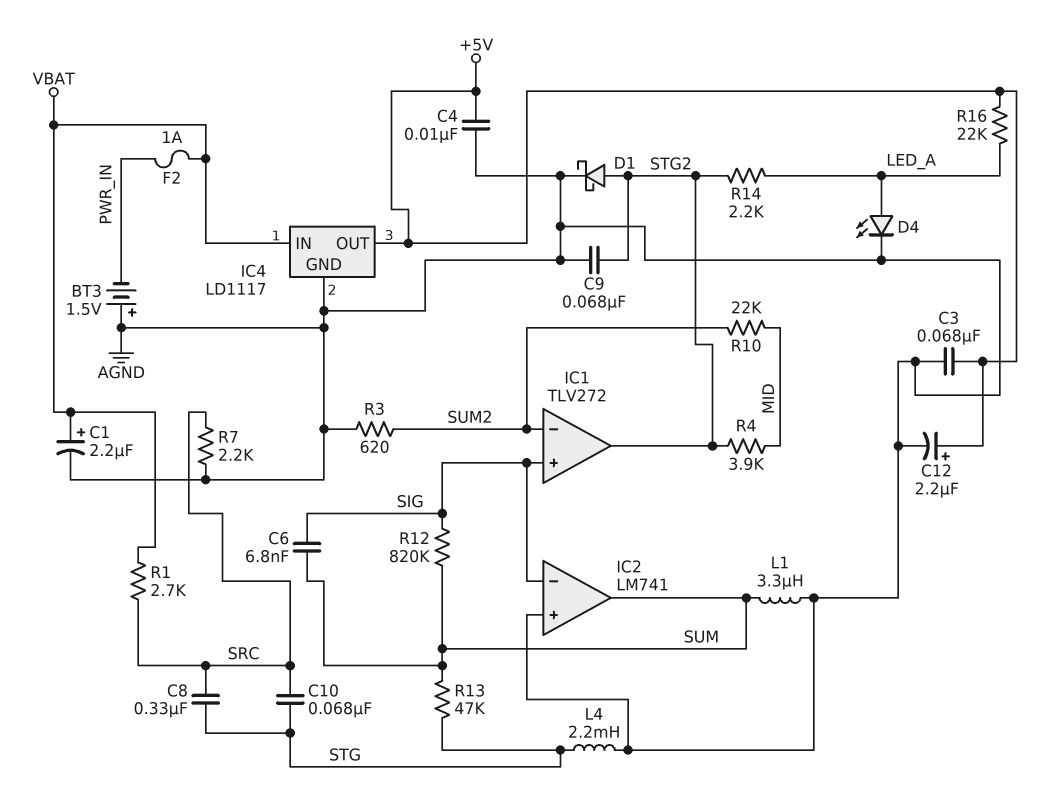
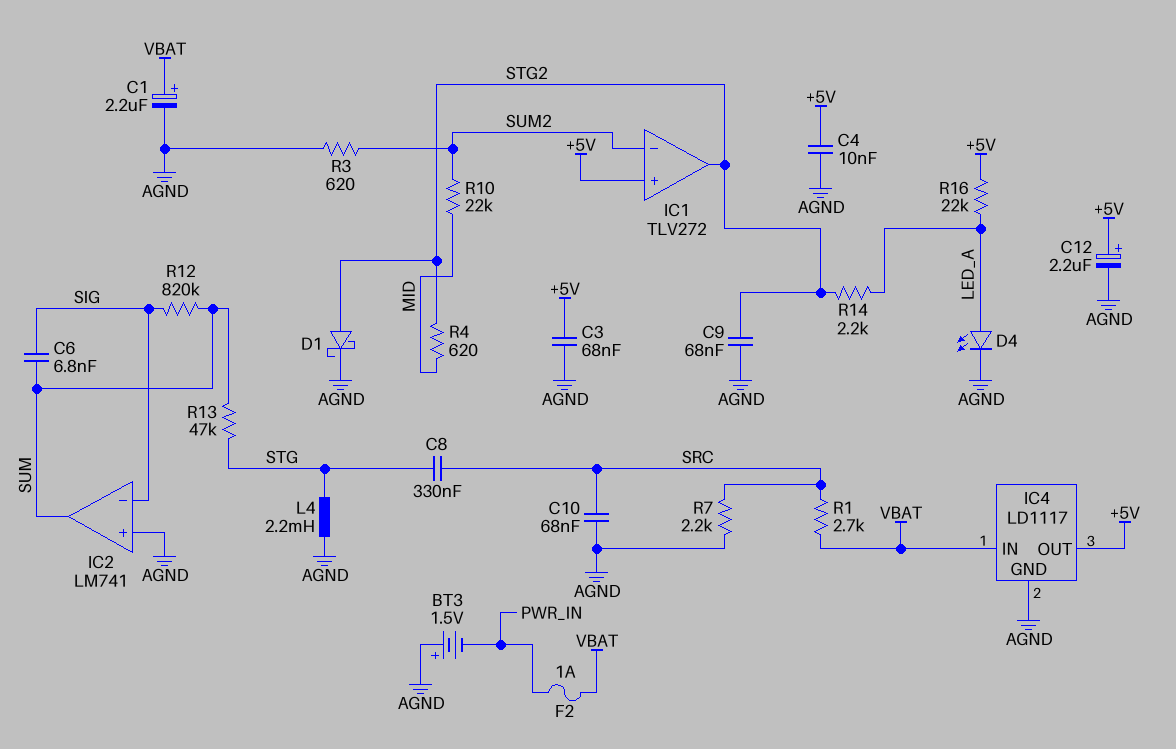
C10: 68nF (SRC, STG) -> 68nF (AGND, SRC)
IC1 pin in+: SIG -> +5V
L1: 3.3uH (AGND, SUM) -> none
R4: 3.9k (MID, STG2) -> 620 (MID, STG2)

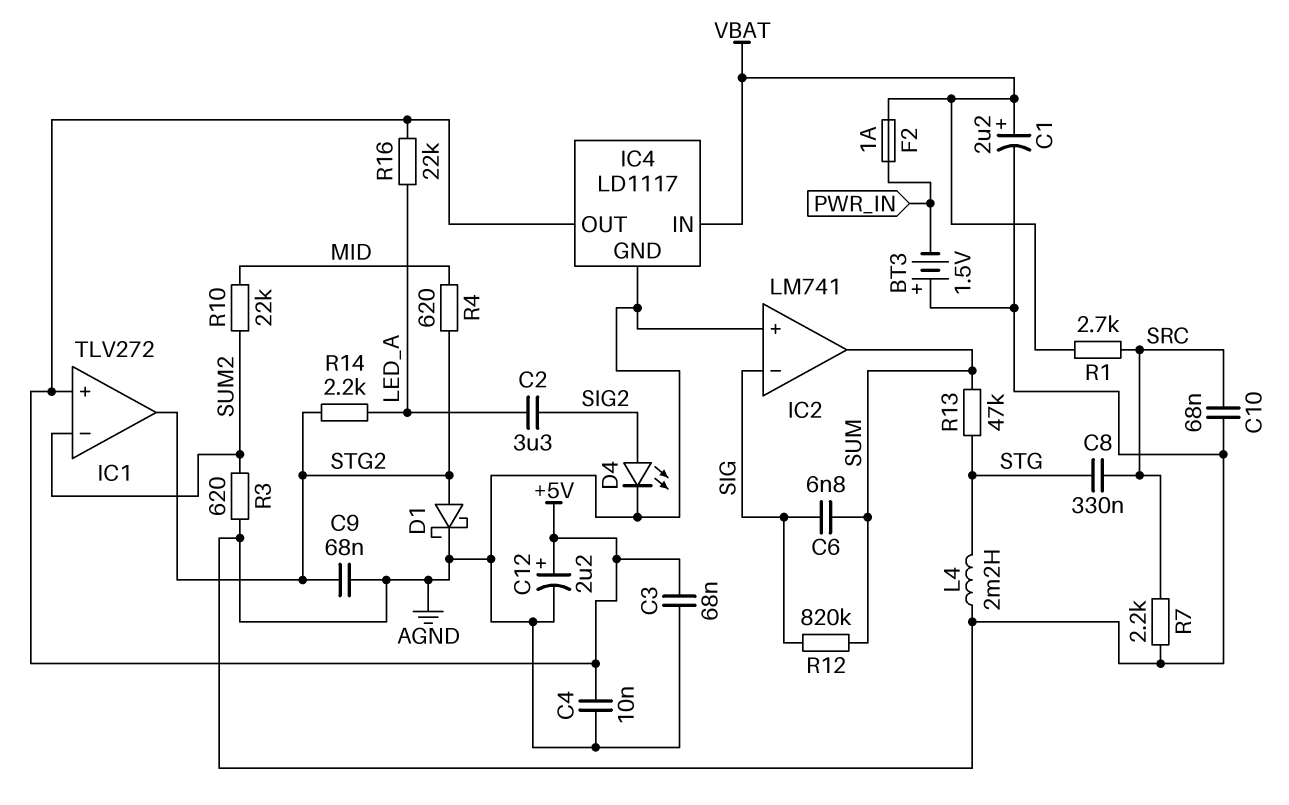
C2: none -> 3.3uF (LED_A, SIG2)
D4: LED (A LED_A, K AGND) -> LED (A SIG2, K AGND)

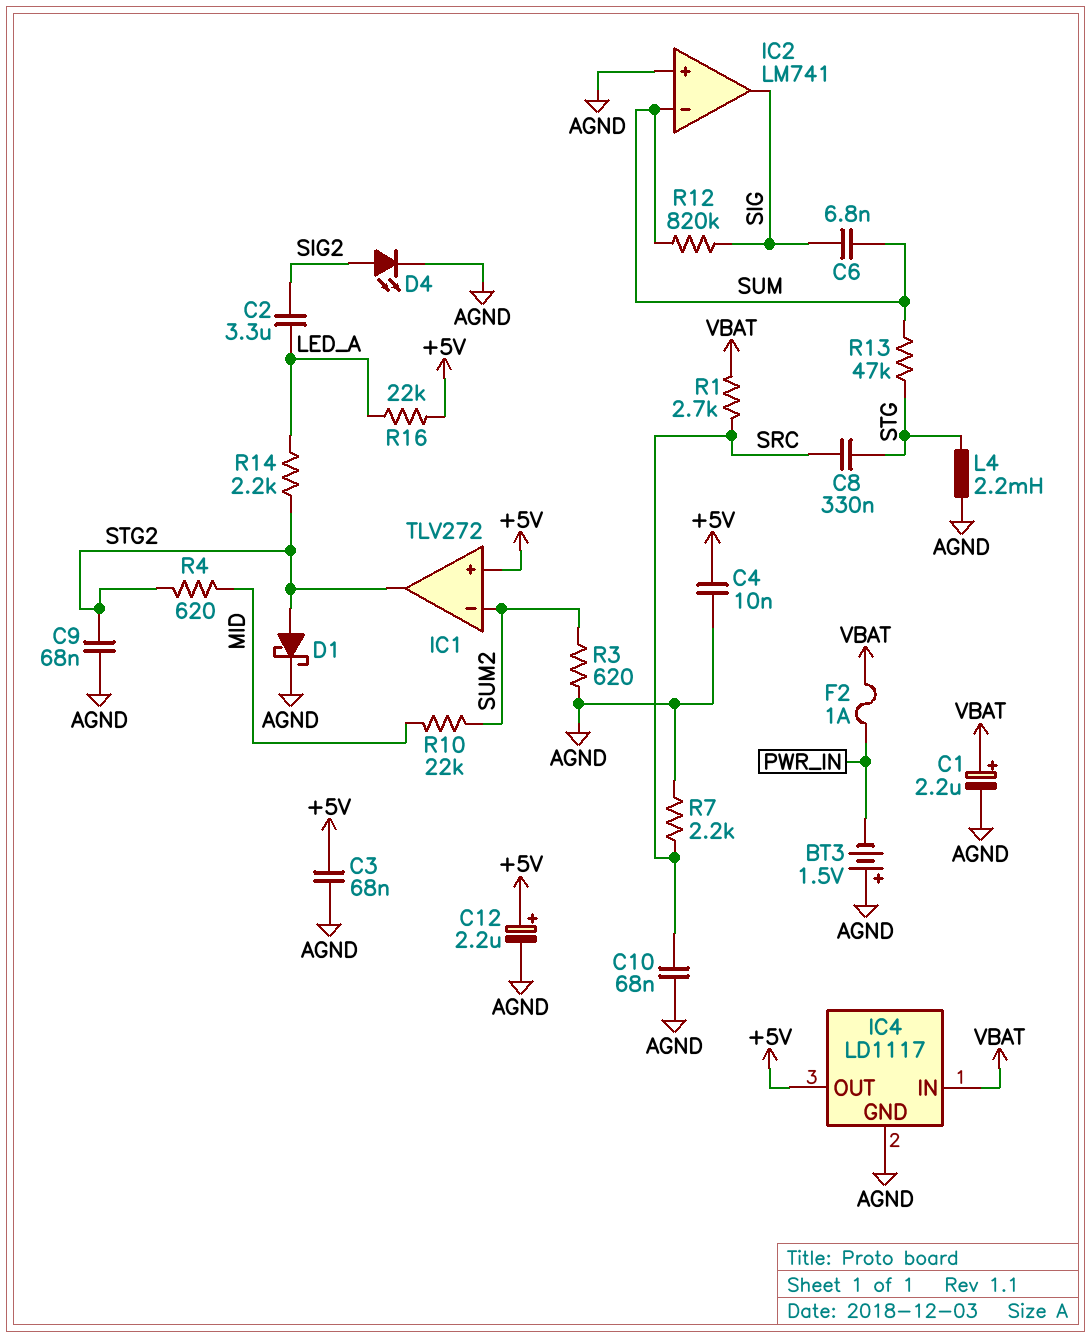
IC2 pin in-: SIG -> SUM
IC2 pin out: SUM -> SIG

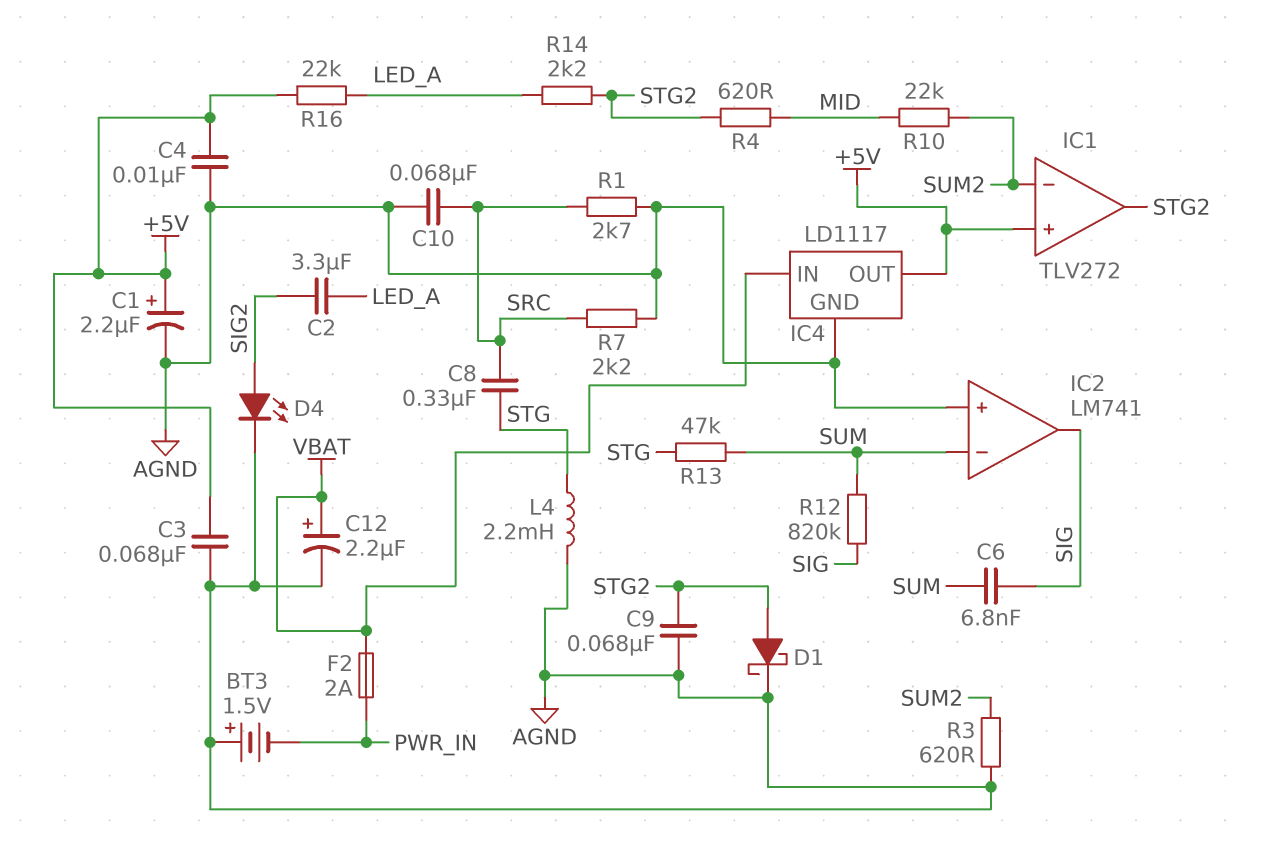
C1: 2.2uF (plus VBAT, minus AGND) -> 2.2uF (plus +5V, minus AGND)
C12: 2.2uF (plus +5V, minus AGND) -> 2.2uF (plus VBAT, minus AGND)
F2: 1A (PWR_IN, VBAT) -> 2A (PWR_IN, VBAT)
R1: 2.7k (SRC, VBAT) -> 2.7k (AGND, SRC)

